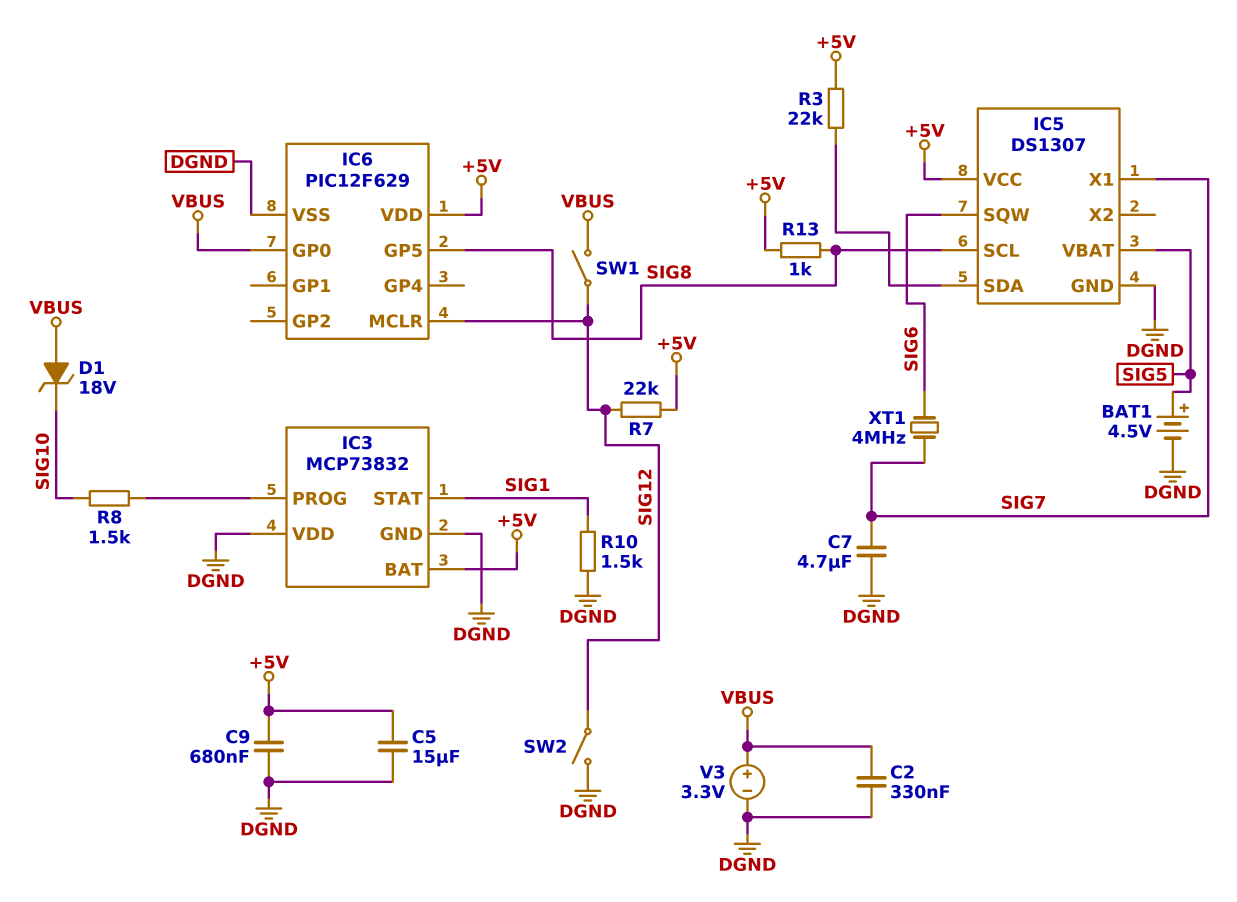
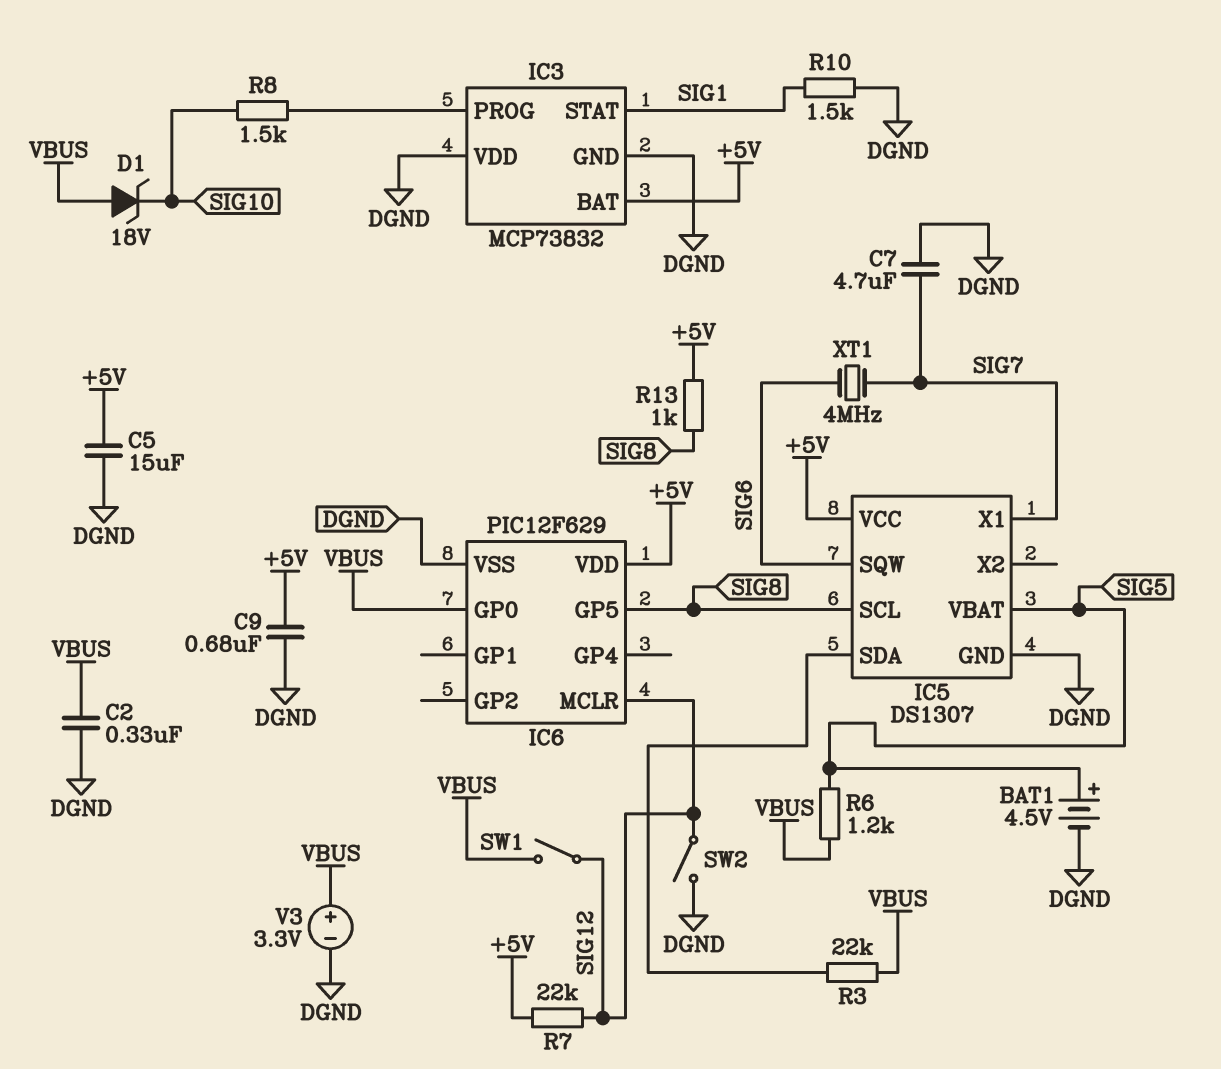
R3: 22k (+5V, IC5/SDA) -> 22k (IC5/SDA, VBUS)
R6: none -> 1.2k (SIG5, VBUS)

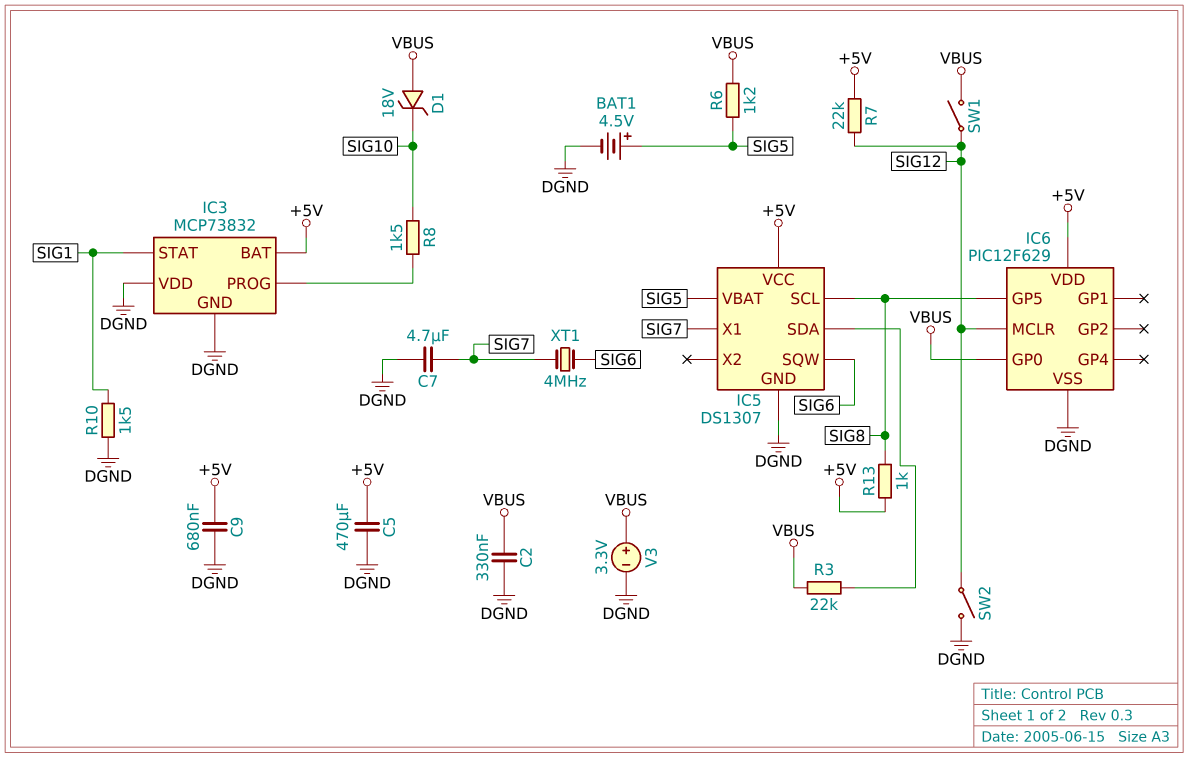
C5: 15uF (+5V, DGND) -> 470uF (+5V, DGND)

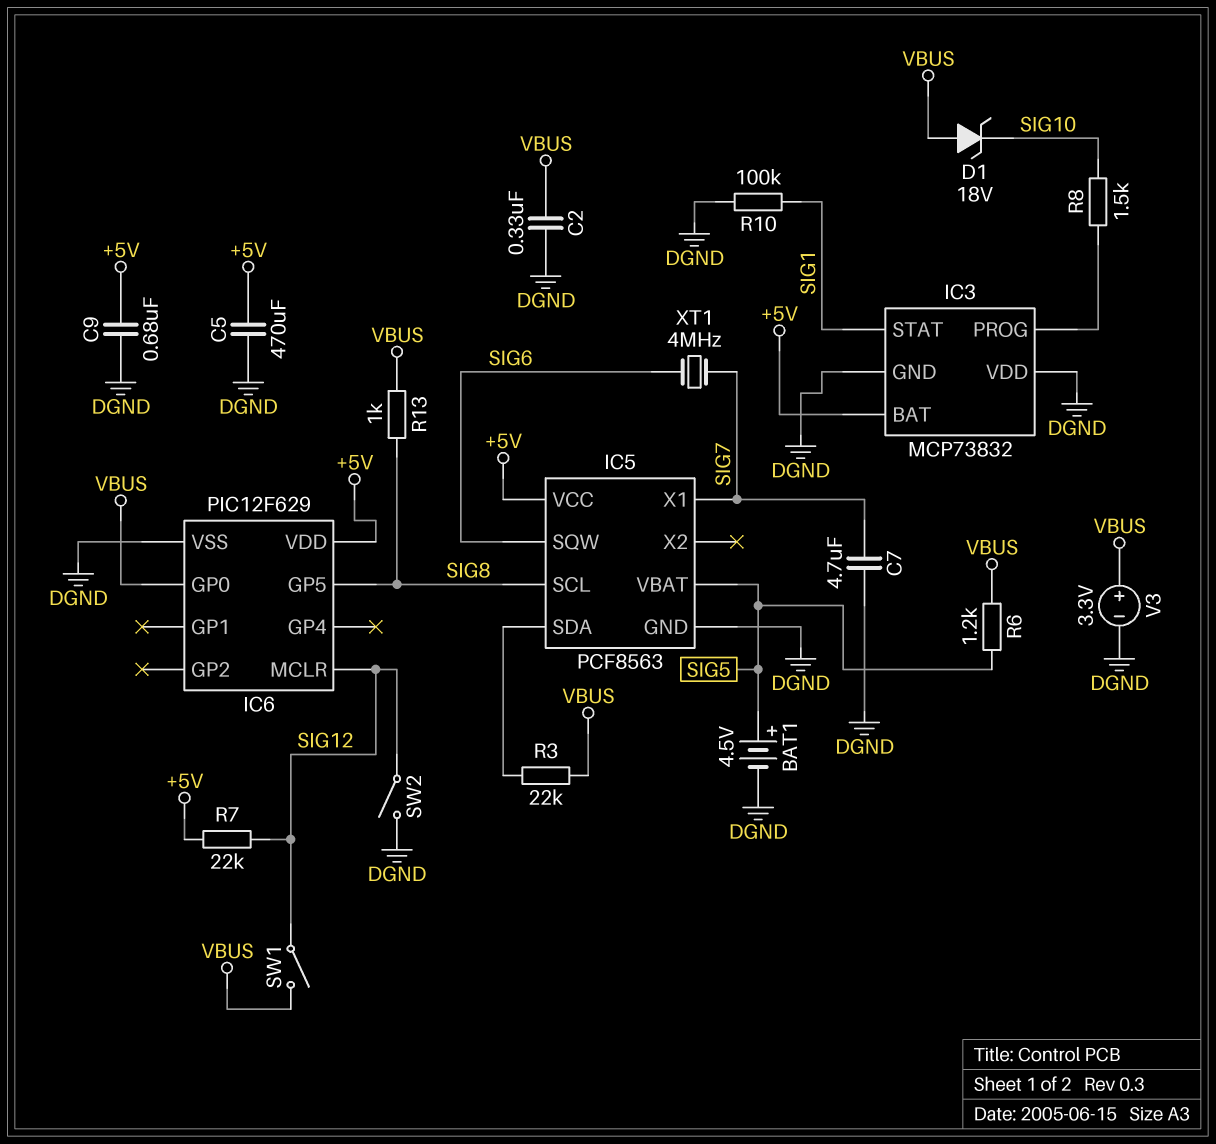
IC5: DS1307 -> PCF8563
R10: 1.5k (DGND, SIG1) -> 100k (DGND, SIG1)
R13: 1k (+5V, SIG8) -> 1k (SIG8, VBUS)

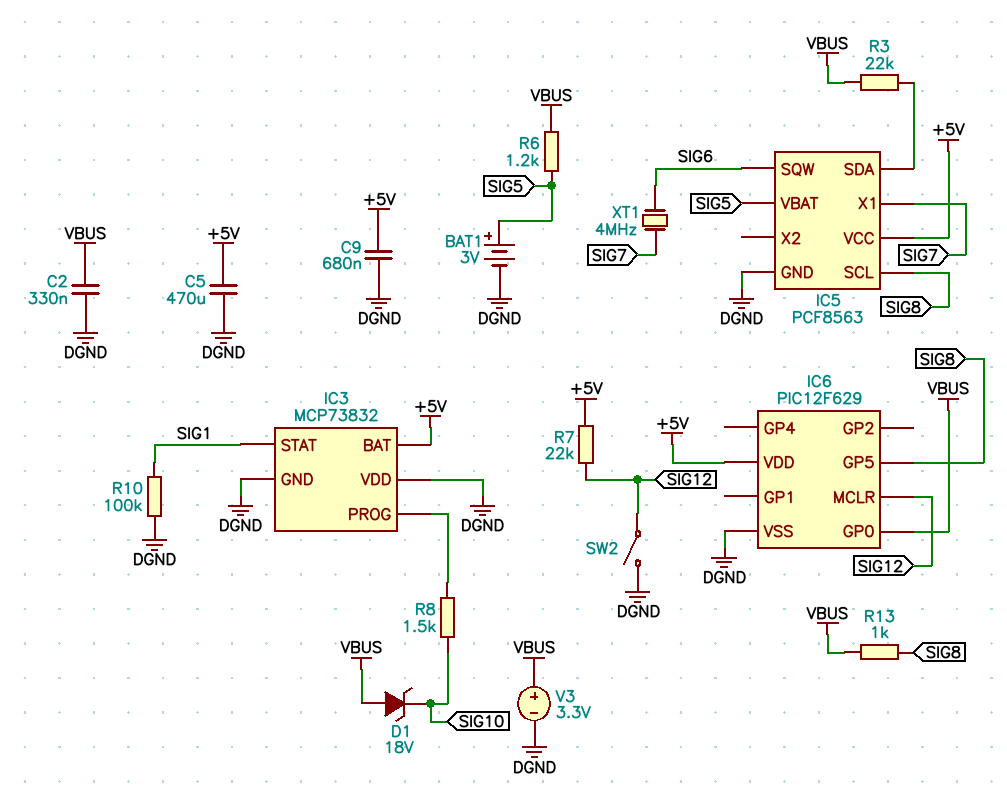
BAT1: 4.5V (plus SIG5, minus DGND) -> 3V (plus SIG5, minus DGND)
C7: 4.7uF (DGND, SIG7) -> none
SW1: switch (SIG12, VBUS) -> none

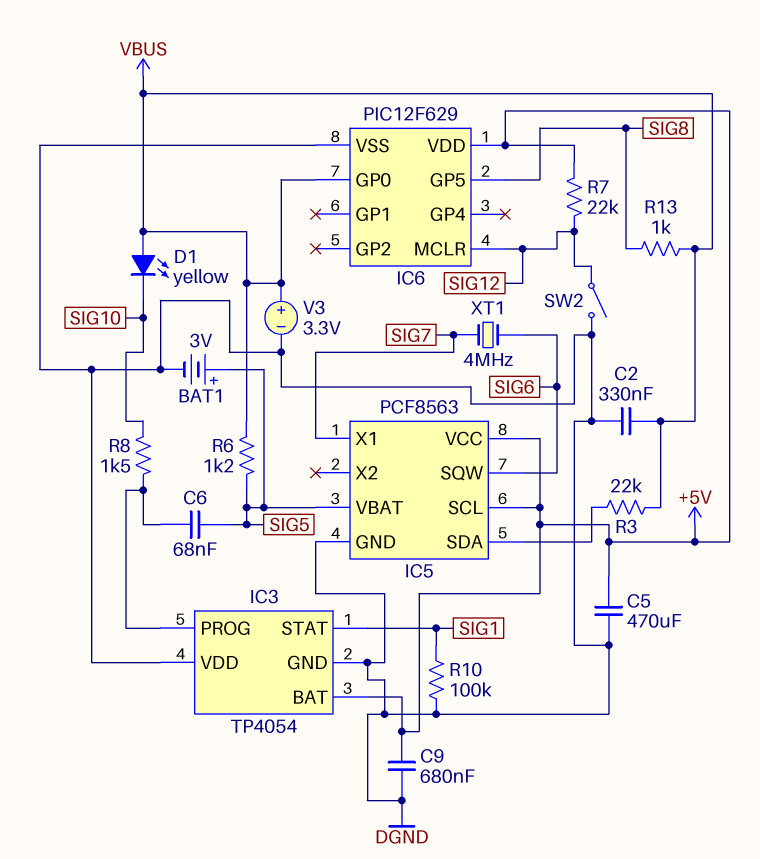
C6: none -> 68nF (IC3/PROG, SIG5)
D1: zener 18V (A VBUS, K SIG10) -> LED yellow (A VBUS, K SIG10)
IC3: MCP73832 -> TP4054
IC5 pin SCL: SIG8 -> +5V

